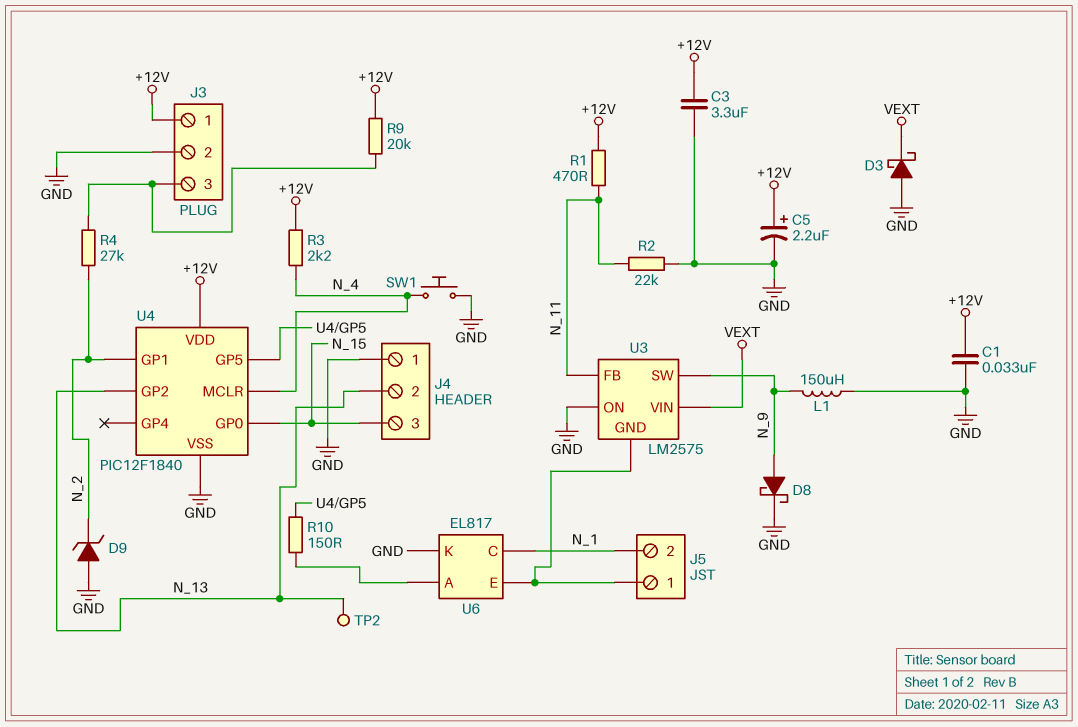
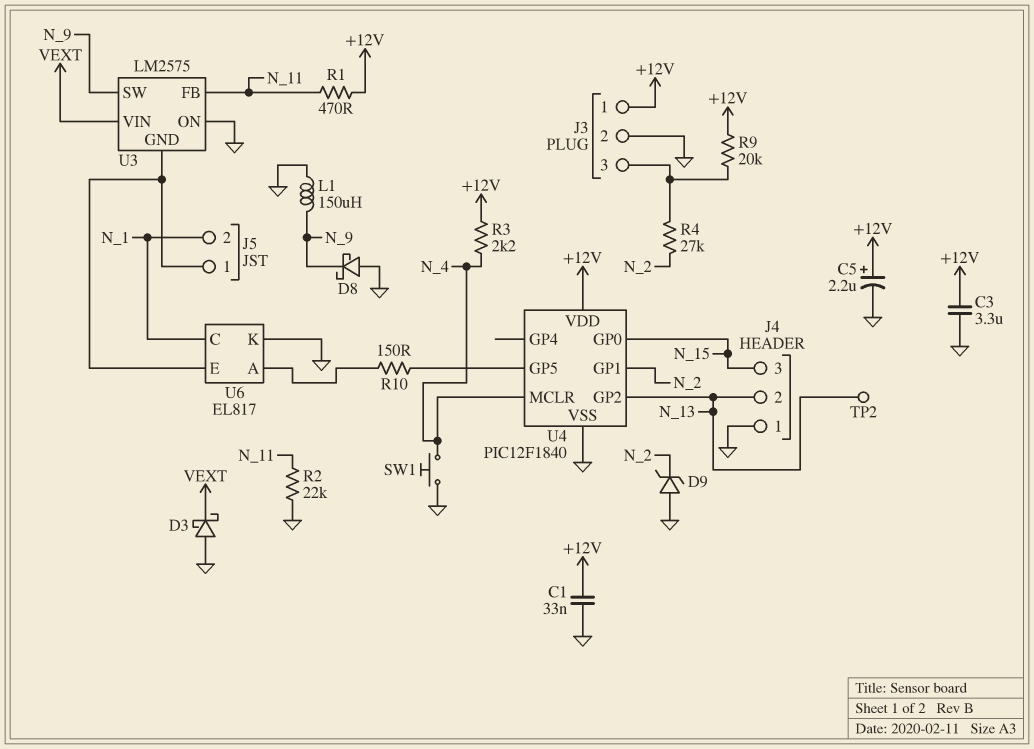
D8: schottky (A N_9, K GND) -> schottky (A GND, K N_9)

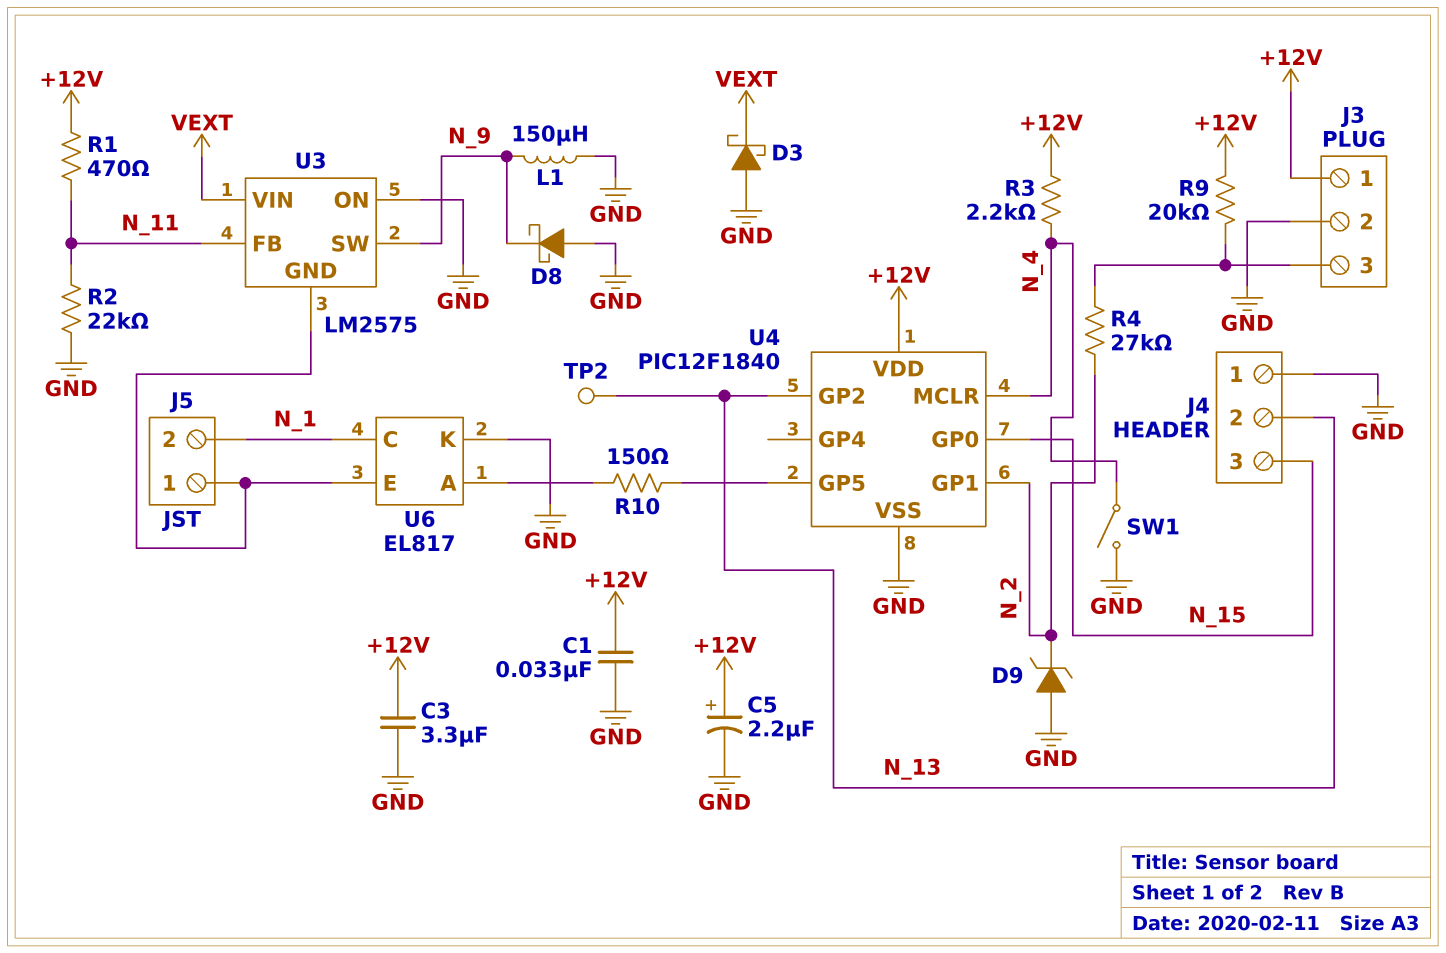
SW1: button (GND, N_4) -> switch (GND, N_4)

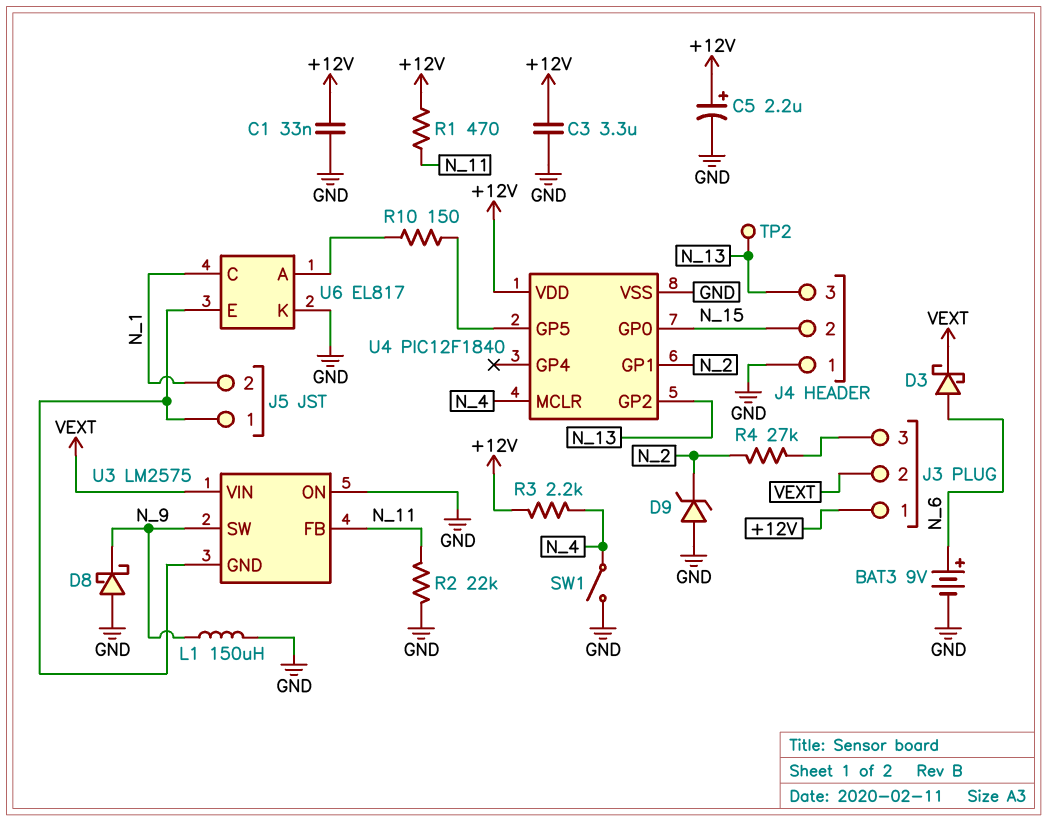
BAT3: none -> 9V (plus N_6, minus GND)
D3: schottky (A GND, K VEXT) -> schottky (A N_6, K VEXT)
J3 pin 2: GND -> VEXT
J4 pin 2: N_13 -> N_15
J4 pin 3: N_15 -> N_13
R9: 20k (+12V, J3/3) -> none

